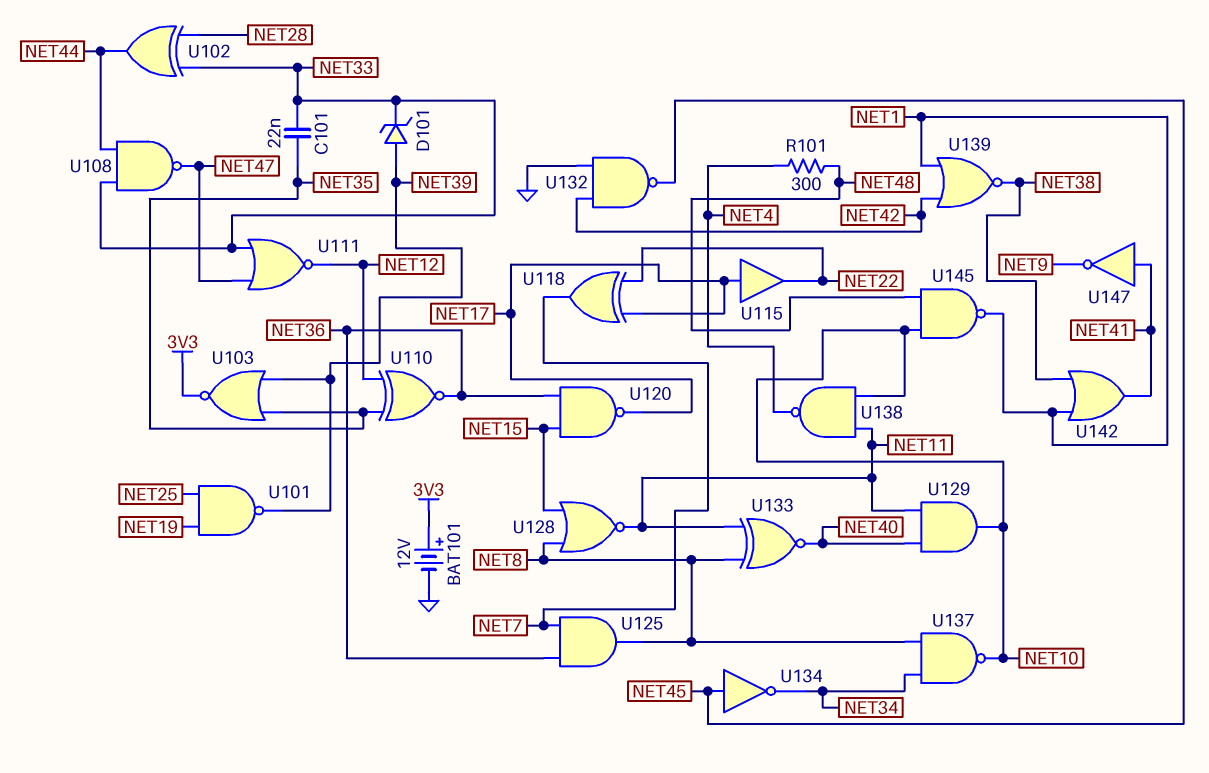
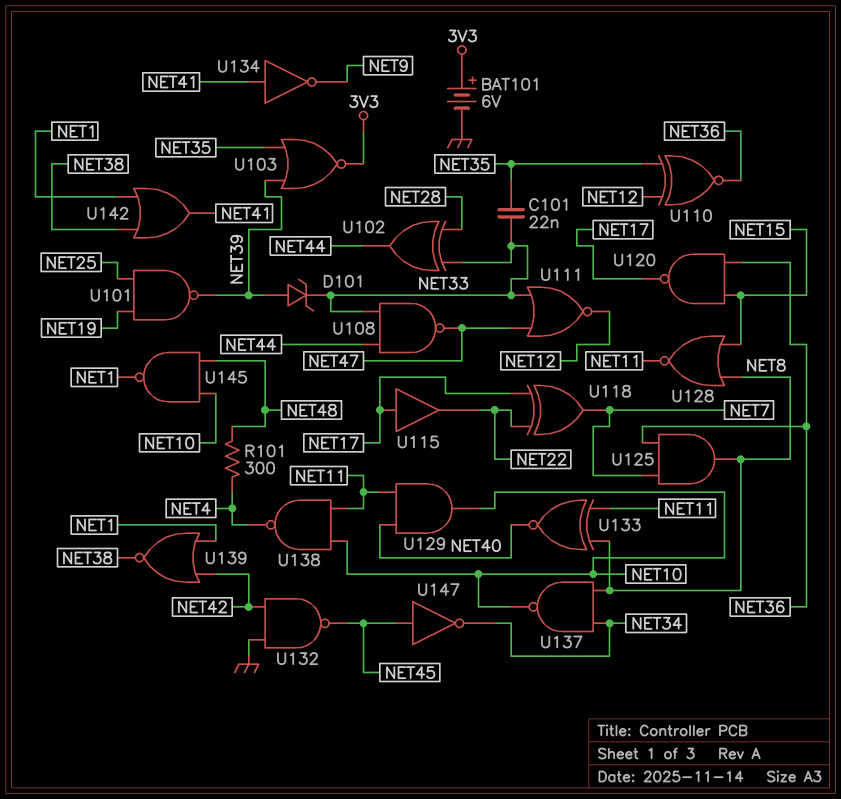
BAT101: 12V (plus 3V3, minus GND) -> 6V (plus 3V3, minus GND)
U134: NOT (in NET45, out NET34) -> NOT (in NET41, out NET9)
U147: NOT (in NET41, out NET9) -> NOT (in NET45, out NET34)

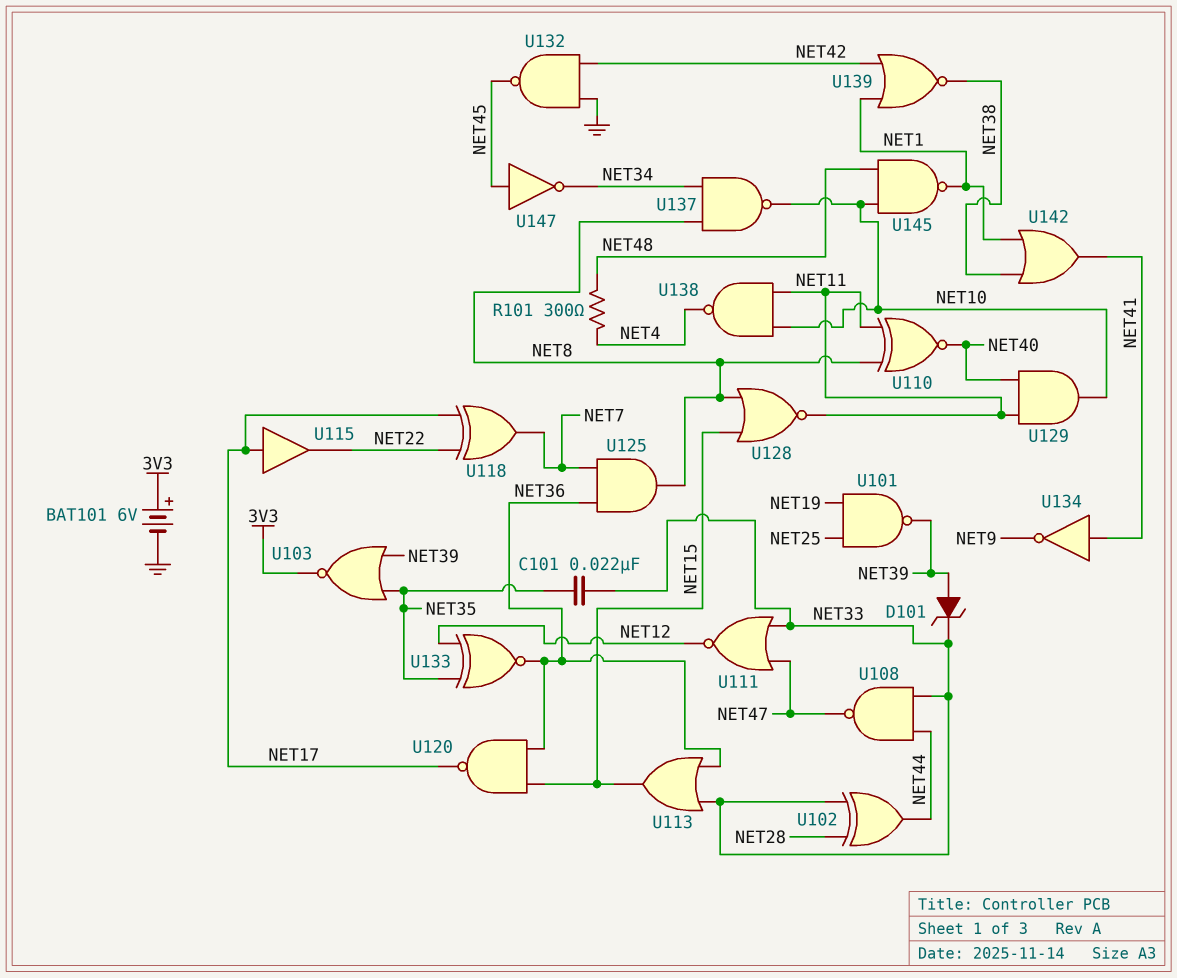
U110: XNOR (in NET12, in NET35, out NET36) -> XNOR (in NET8, in NET11, out NET40)
U113: none -> OR (in NET33, in NET36, out NET15)
U133: XNOR (in NET8, in NET11, out NET40) -> XNOR (in NET12, in NET35, out NET36)

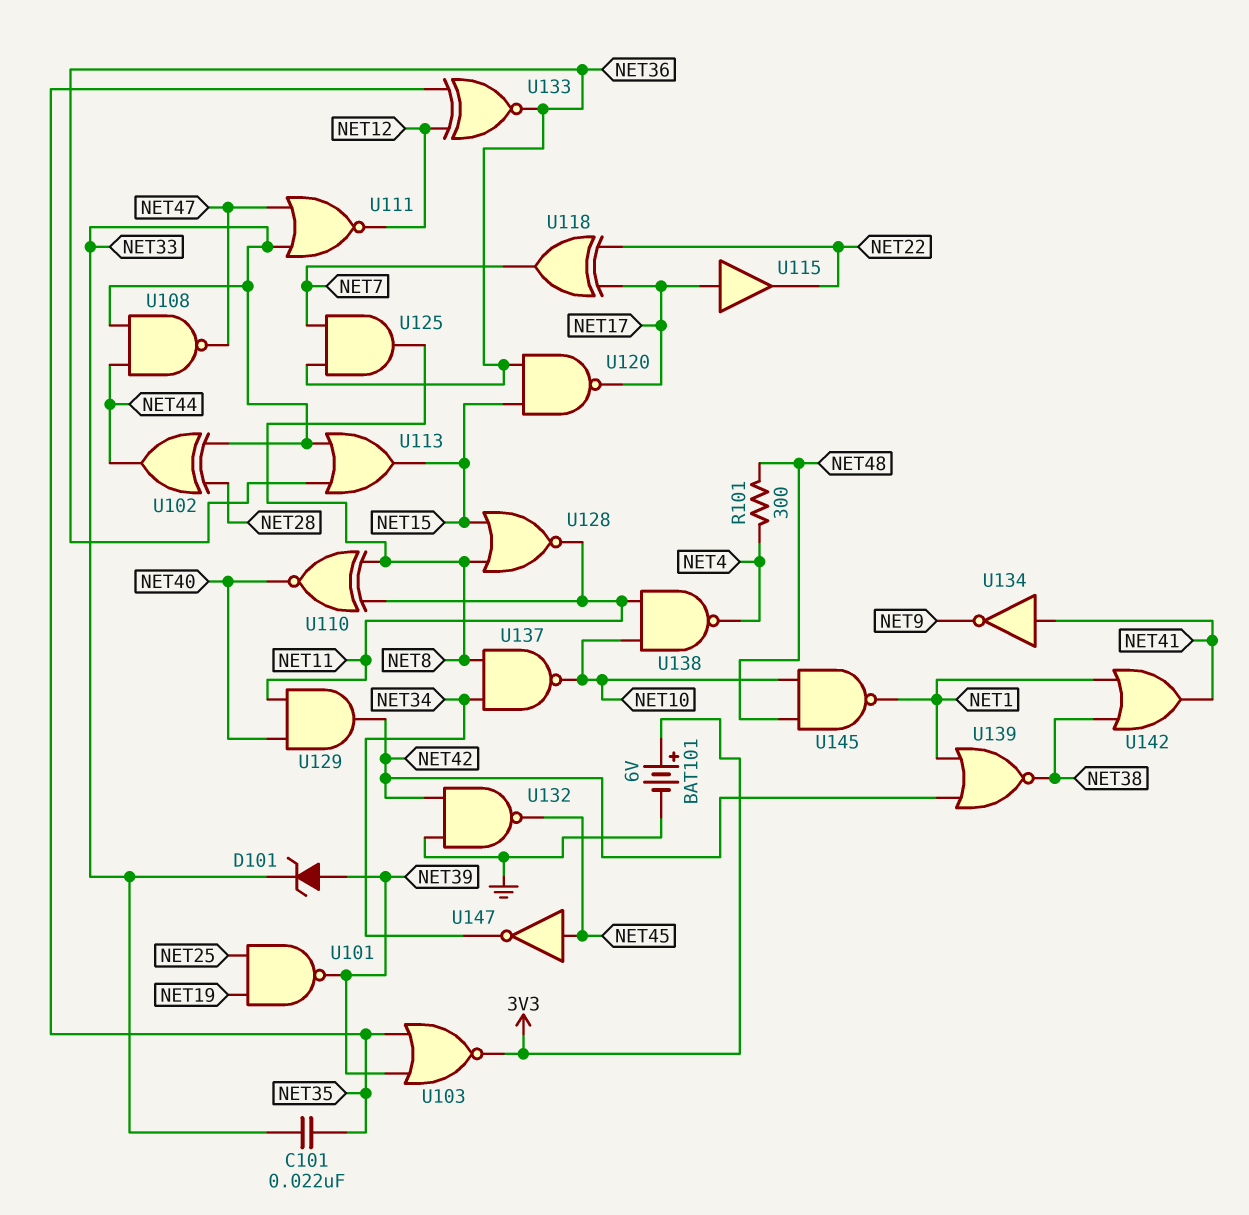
U129: AND (in NET11, in NET40, out NET10) -> AND (in NET11, in NET40, out NET42)

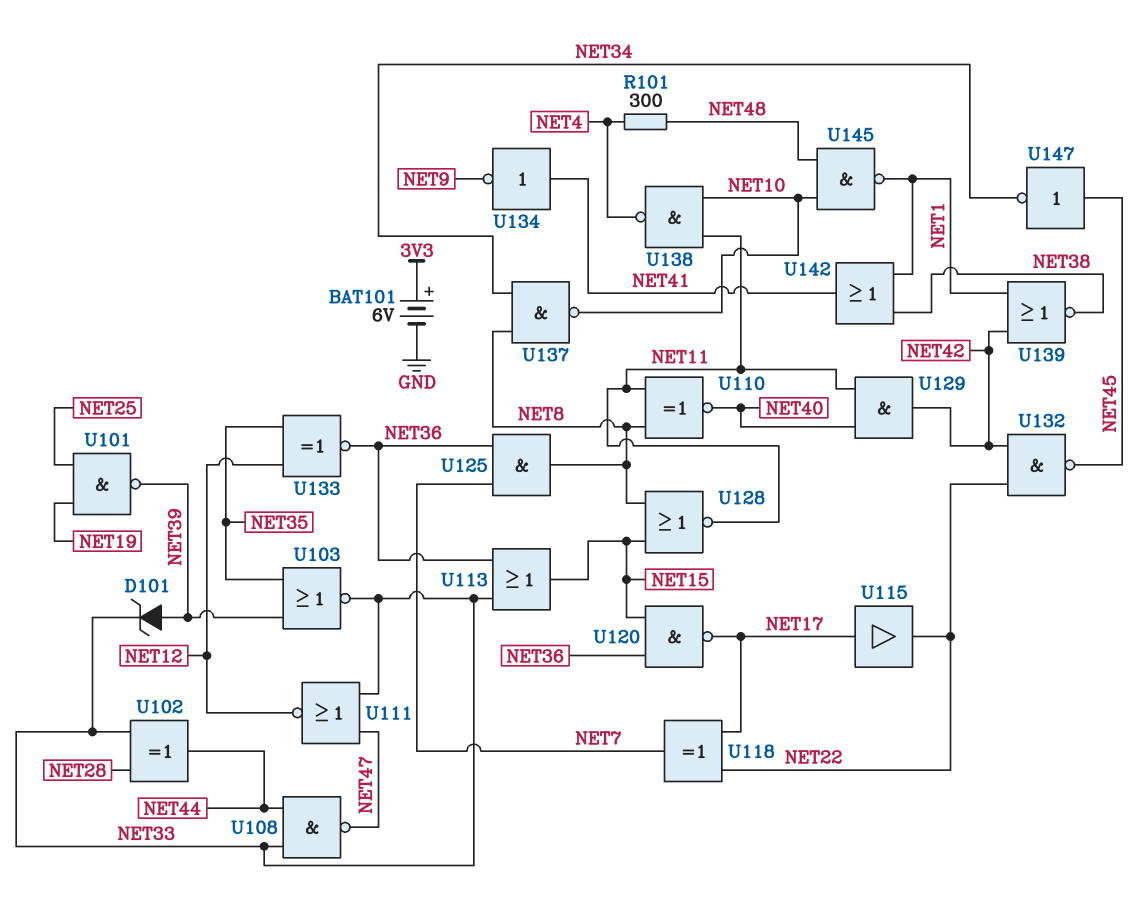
C101: 22nF (NET33, NET35) -> none
U103: NOR (in NET35, in NET39, out 3V3) -> NOR (in NET35, in NET39, out NET33)
U132: NAND (in GND, in NET42, out NET45) -> NAND (in NET22, in NET42, out NET45)

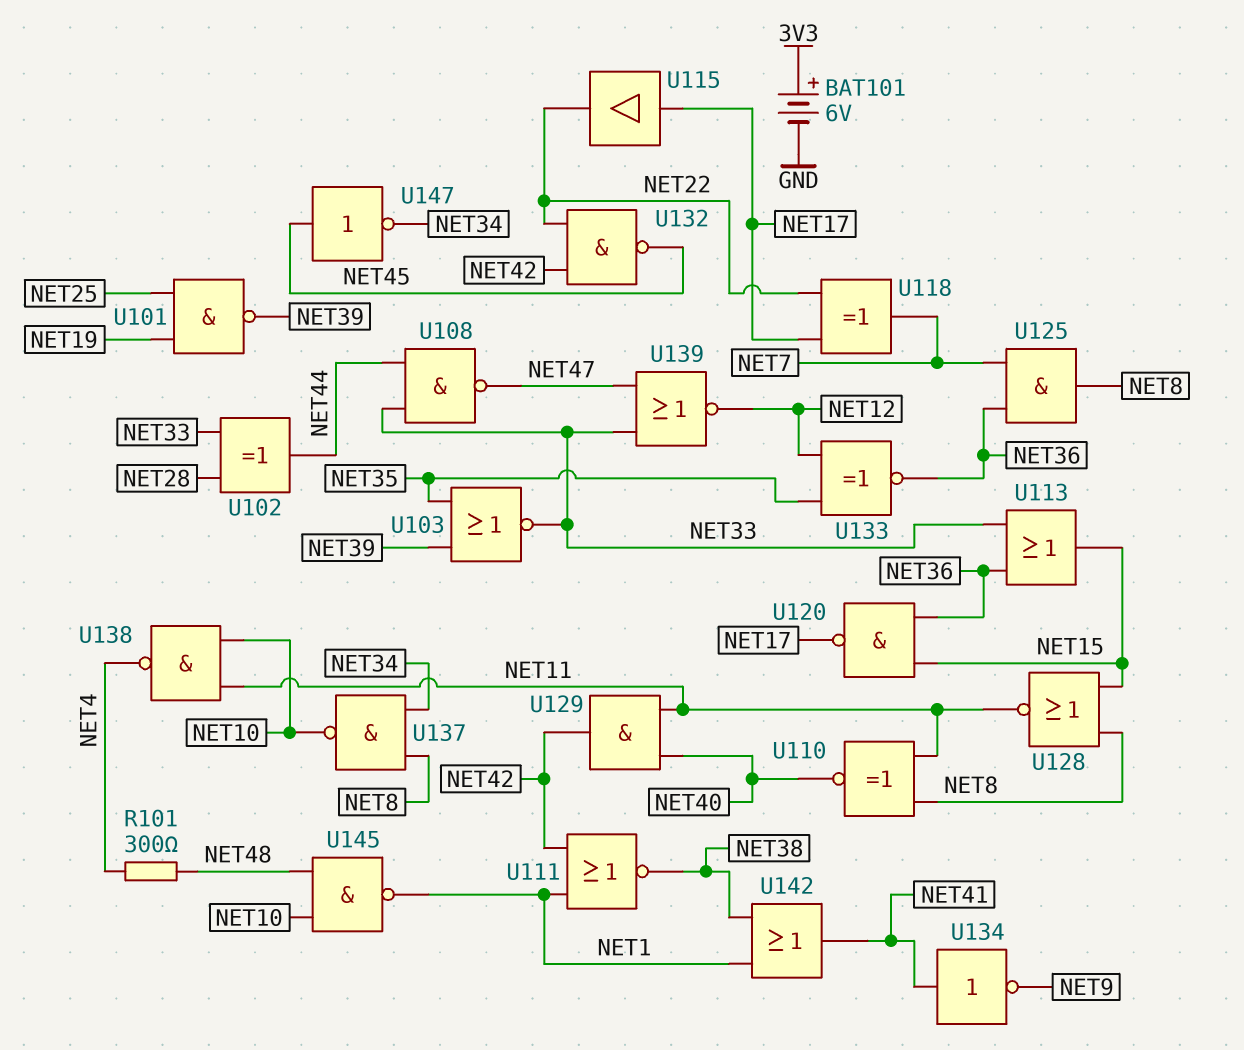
D101: zener (A NET39, K NET33) -> none
U111: NOR (in NET33, in NET47, out NET12) -> NOR (in NET1, in NET42, out NET38)
U139: NOR (in NET1, in NET42, out NET38) -> NOR (in NET33, in NET47, out NET12)

